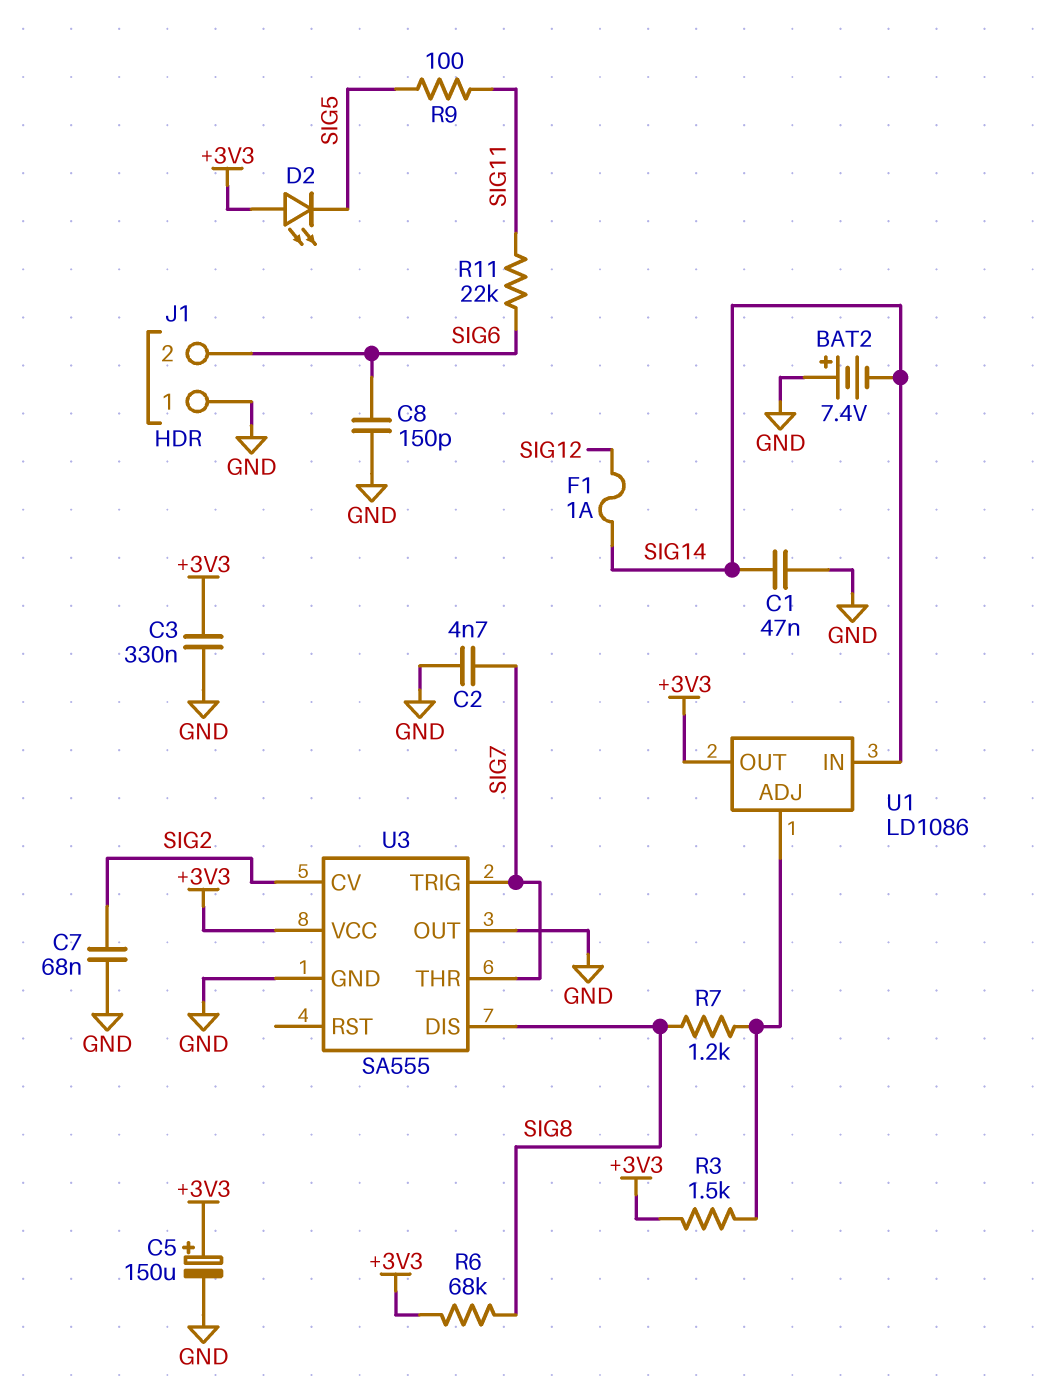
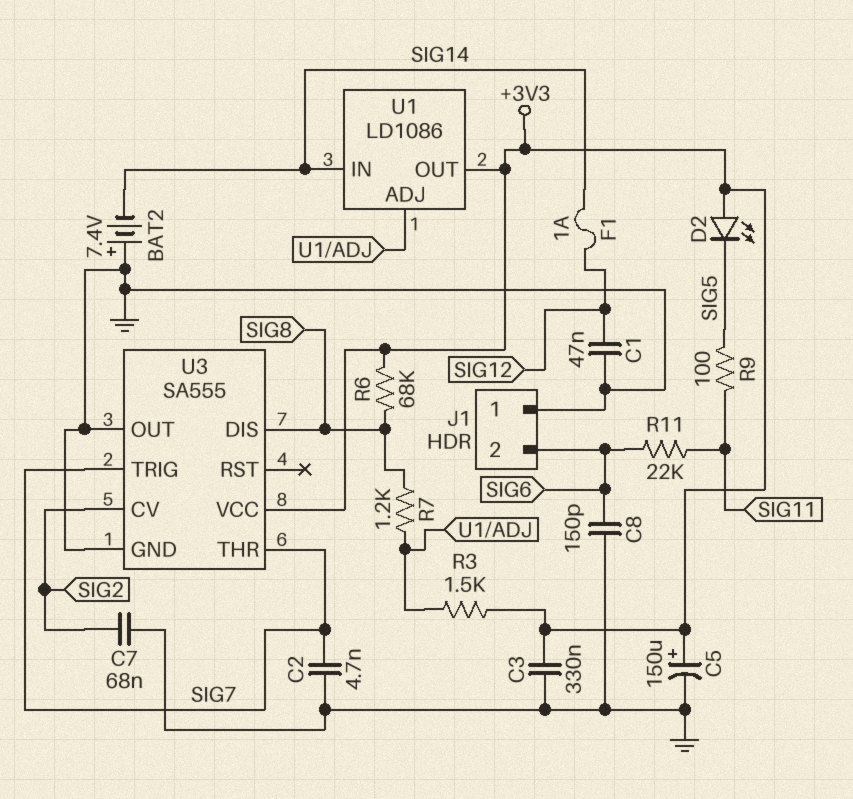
C1: 47nF (GND, SIG14) -> 47nF (GND, SIG12)

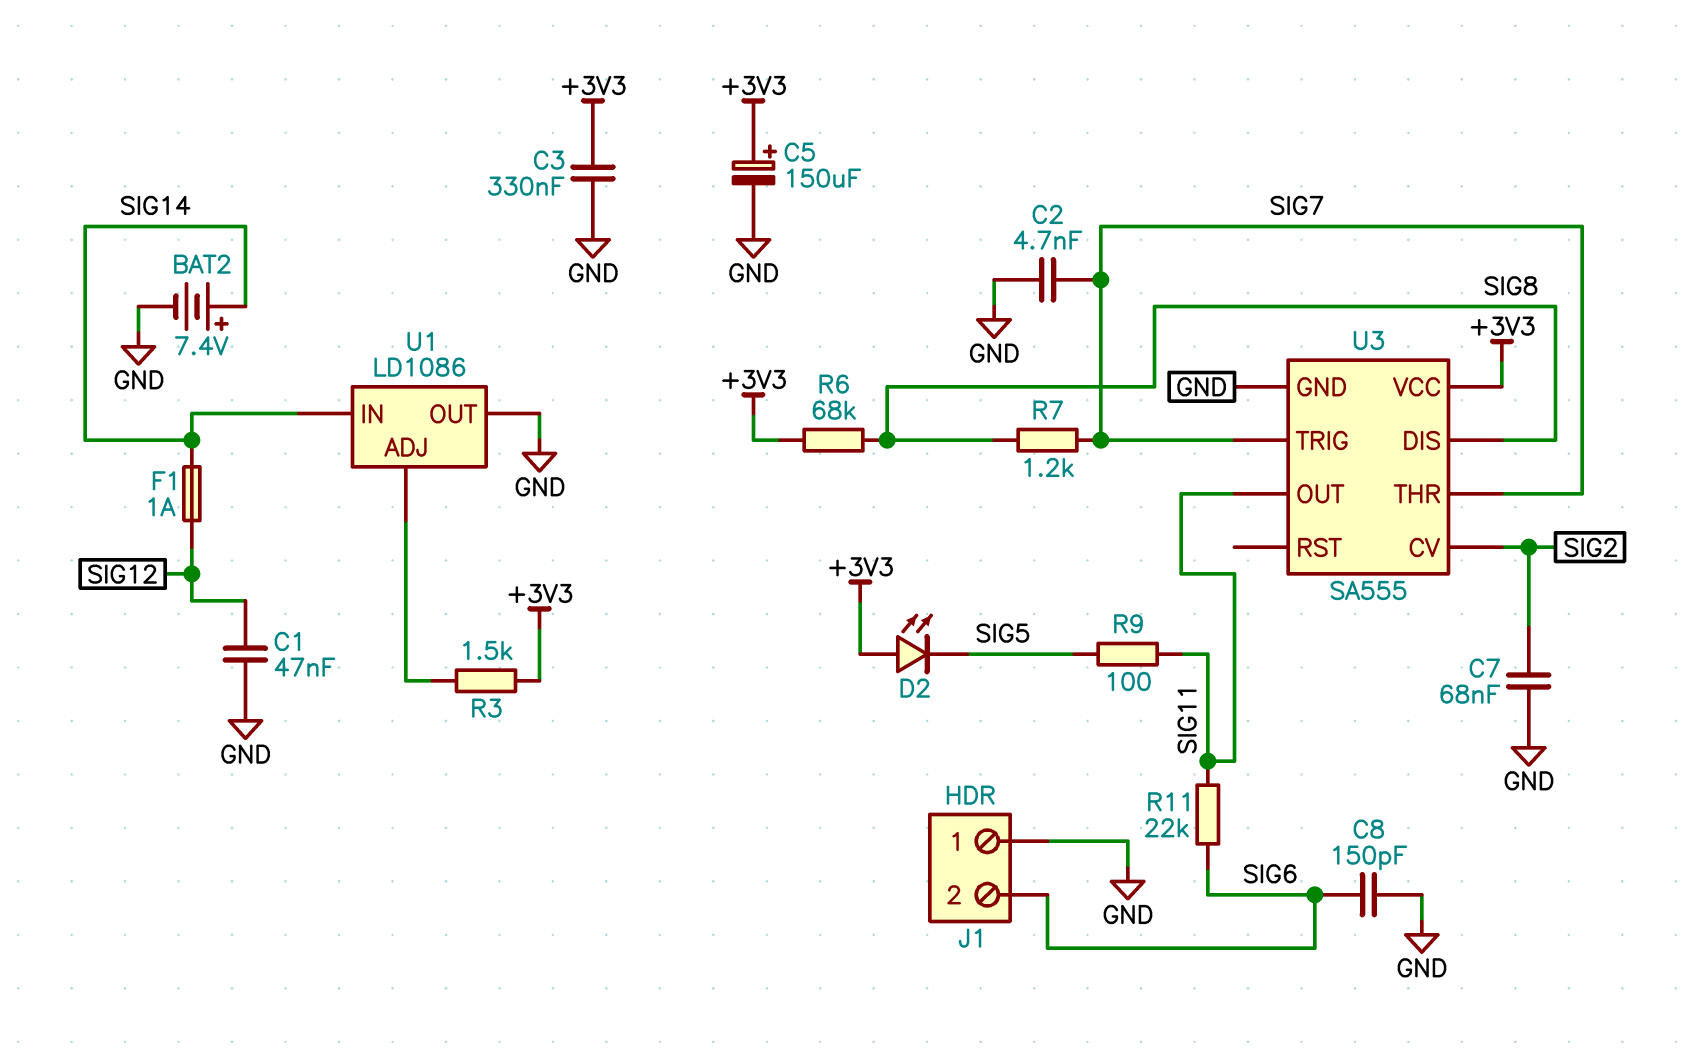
BAT2: 7.4V (plus GND, minus SIG14) -> 7.4V (plus SIG14, minus GND)
R7: 1.2k (SIG8, U1/ADJ) -> 1.2k (SIG7, SIG8)
U1 pin OUT: +3V3 -> GND
U3 pin OUT: GND -> SIG11

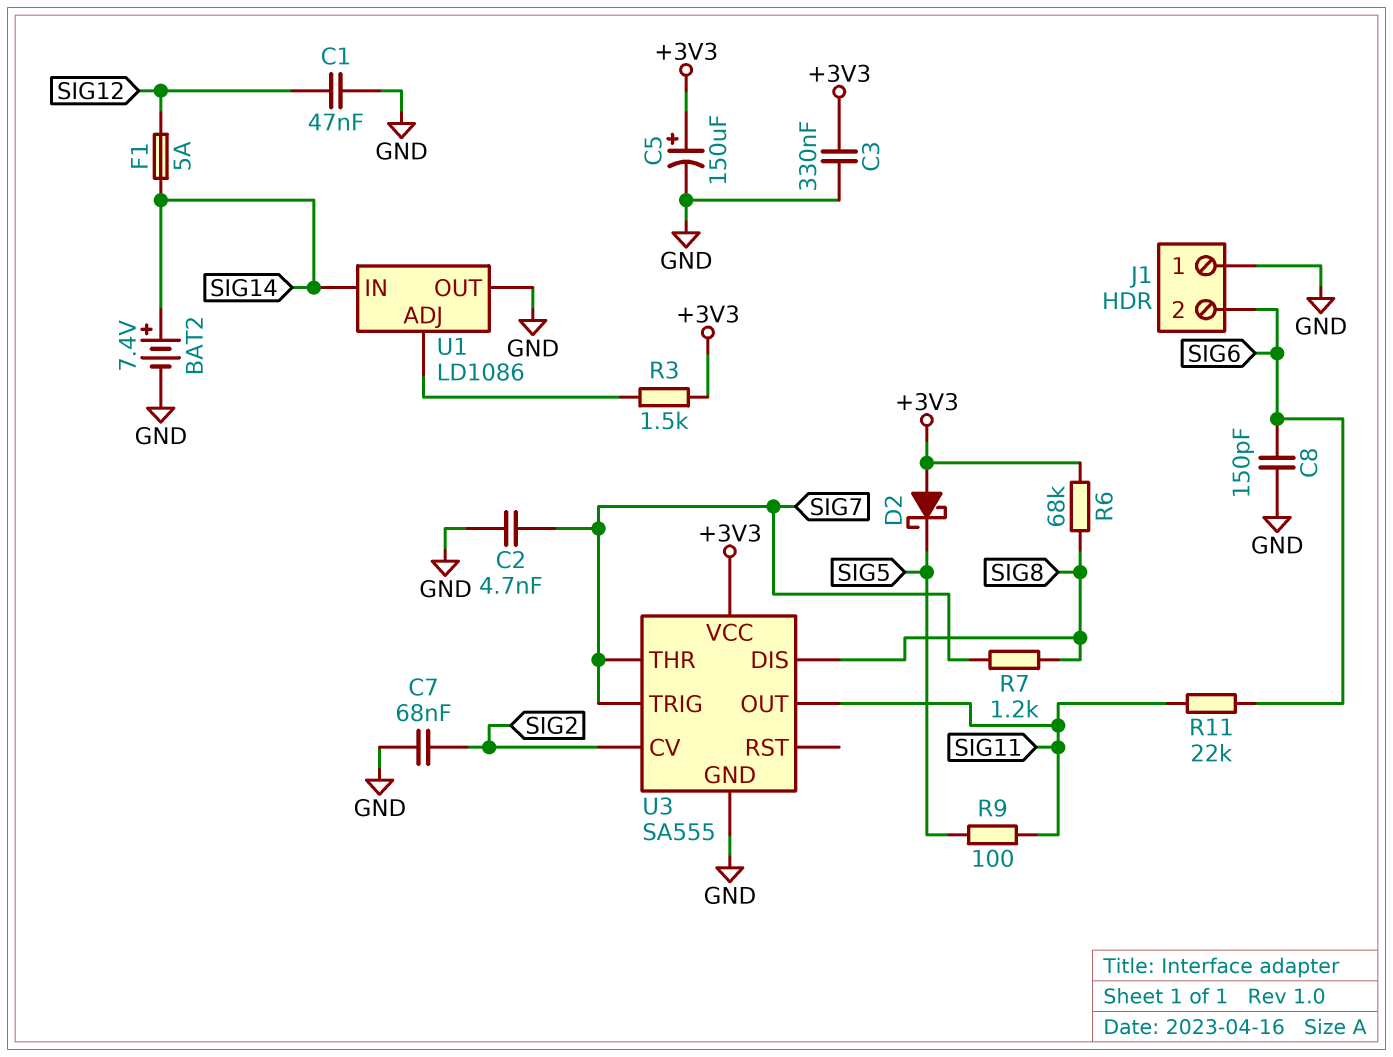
D2: LED (A +3V3, K SIG5) -> schottky (A +3V3, K SIG5)
F1: 1A (SIG12, SIG14) -> 5A (SIG12, SIG14)

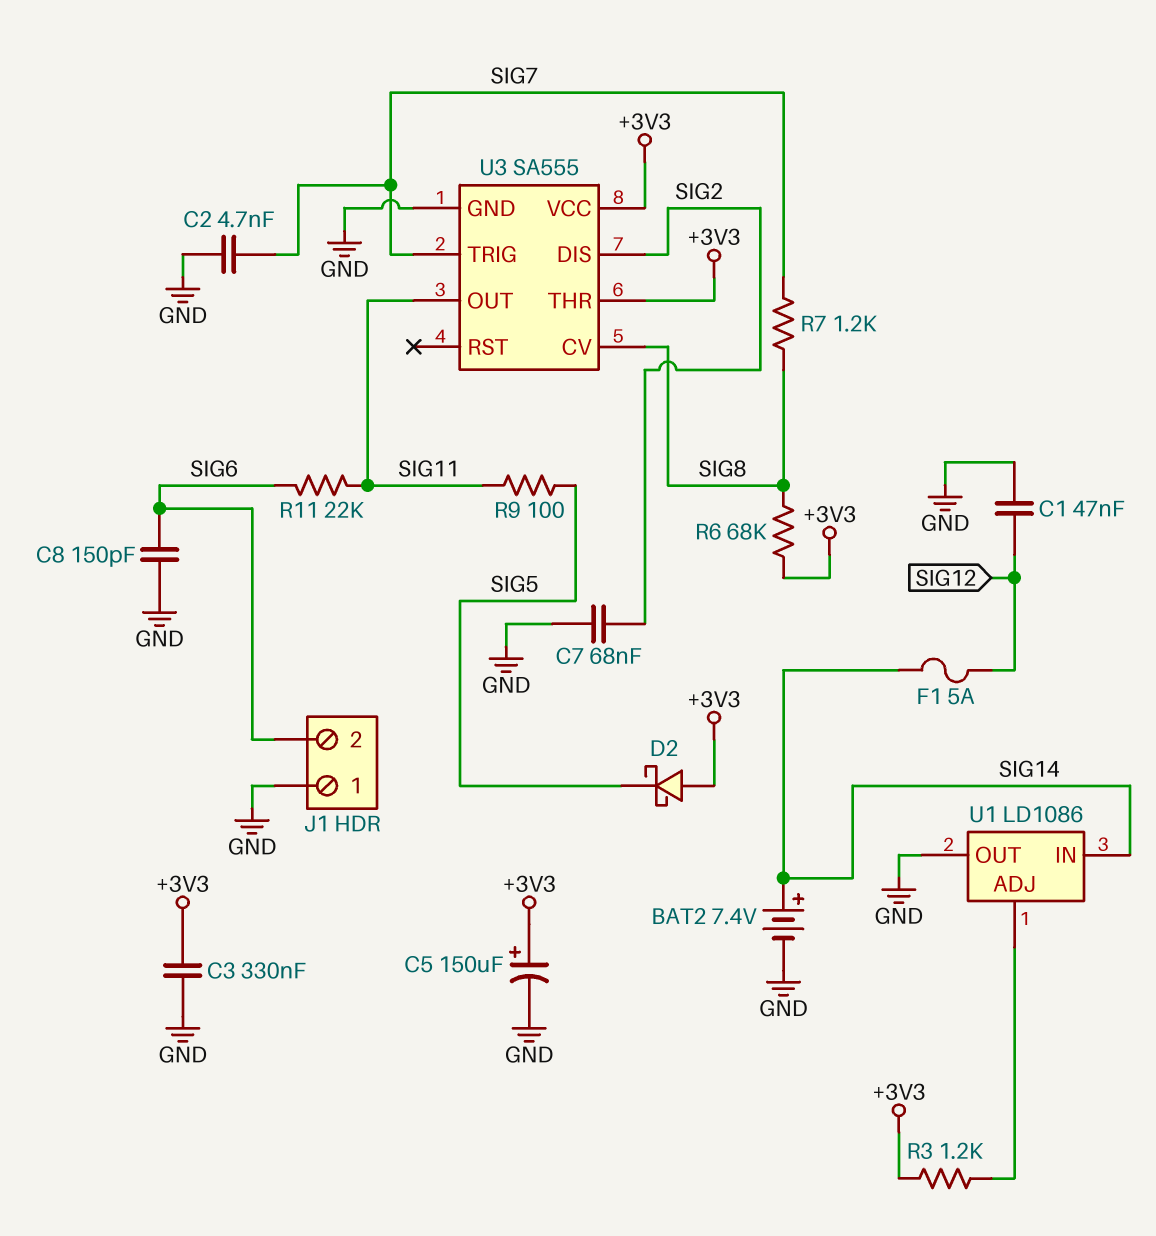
R3: 1.5k (+3V3, U1/ADJ) -> 1.2k (+3V3, U1/ADJ)
U3 pin CV: SIG2 -> SIG8
U3 pin DIS: SIG8 -> SIG2
U3 pin THR: SIG7 -> +3V3

